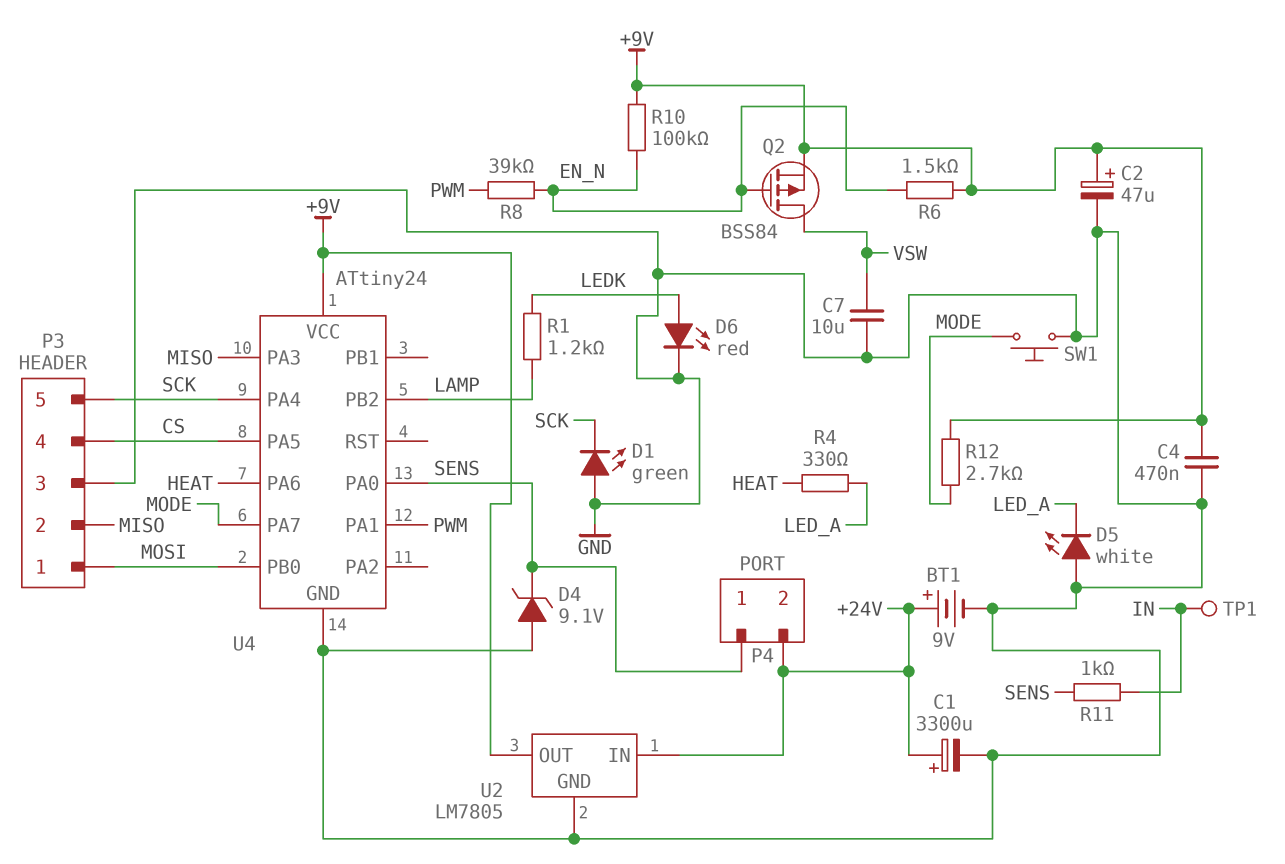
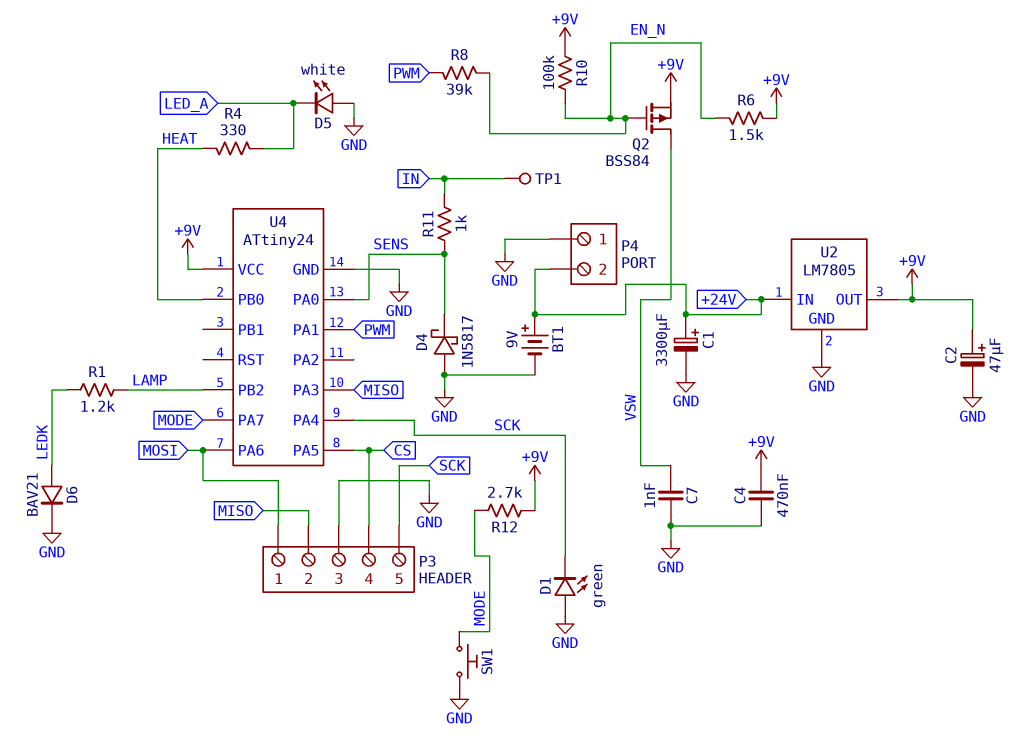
C7: 10uF (GND, VSW) -> 1nF (GND, VSW)
D4: zener 9.1V (A GND, K SENS) -> schottky 1N5817 (A GND, K SENS)
D6: LED red (A LEDK, K GND) -> diode BAV21 (A LEDK, K GND)
P4 pin 1: SENS -> GND
U4 pin PA6: HEAT -> MOSI
U4 pin PB0: MOSI -> HEAT

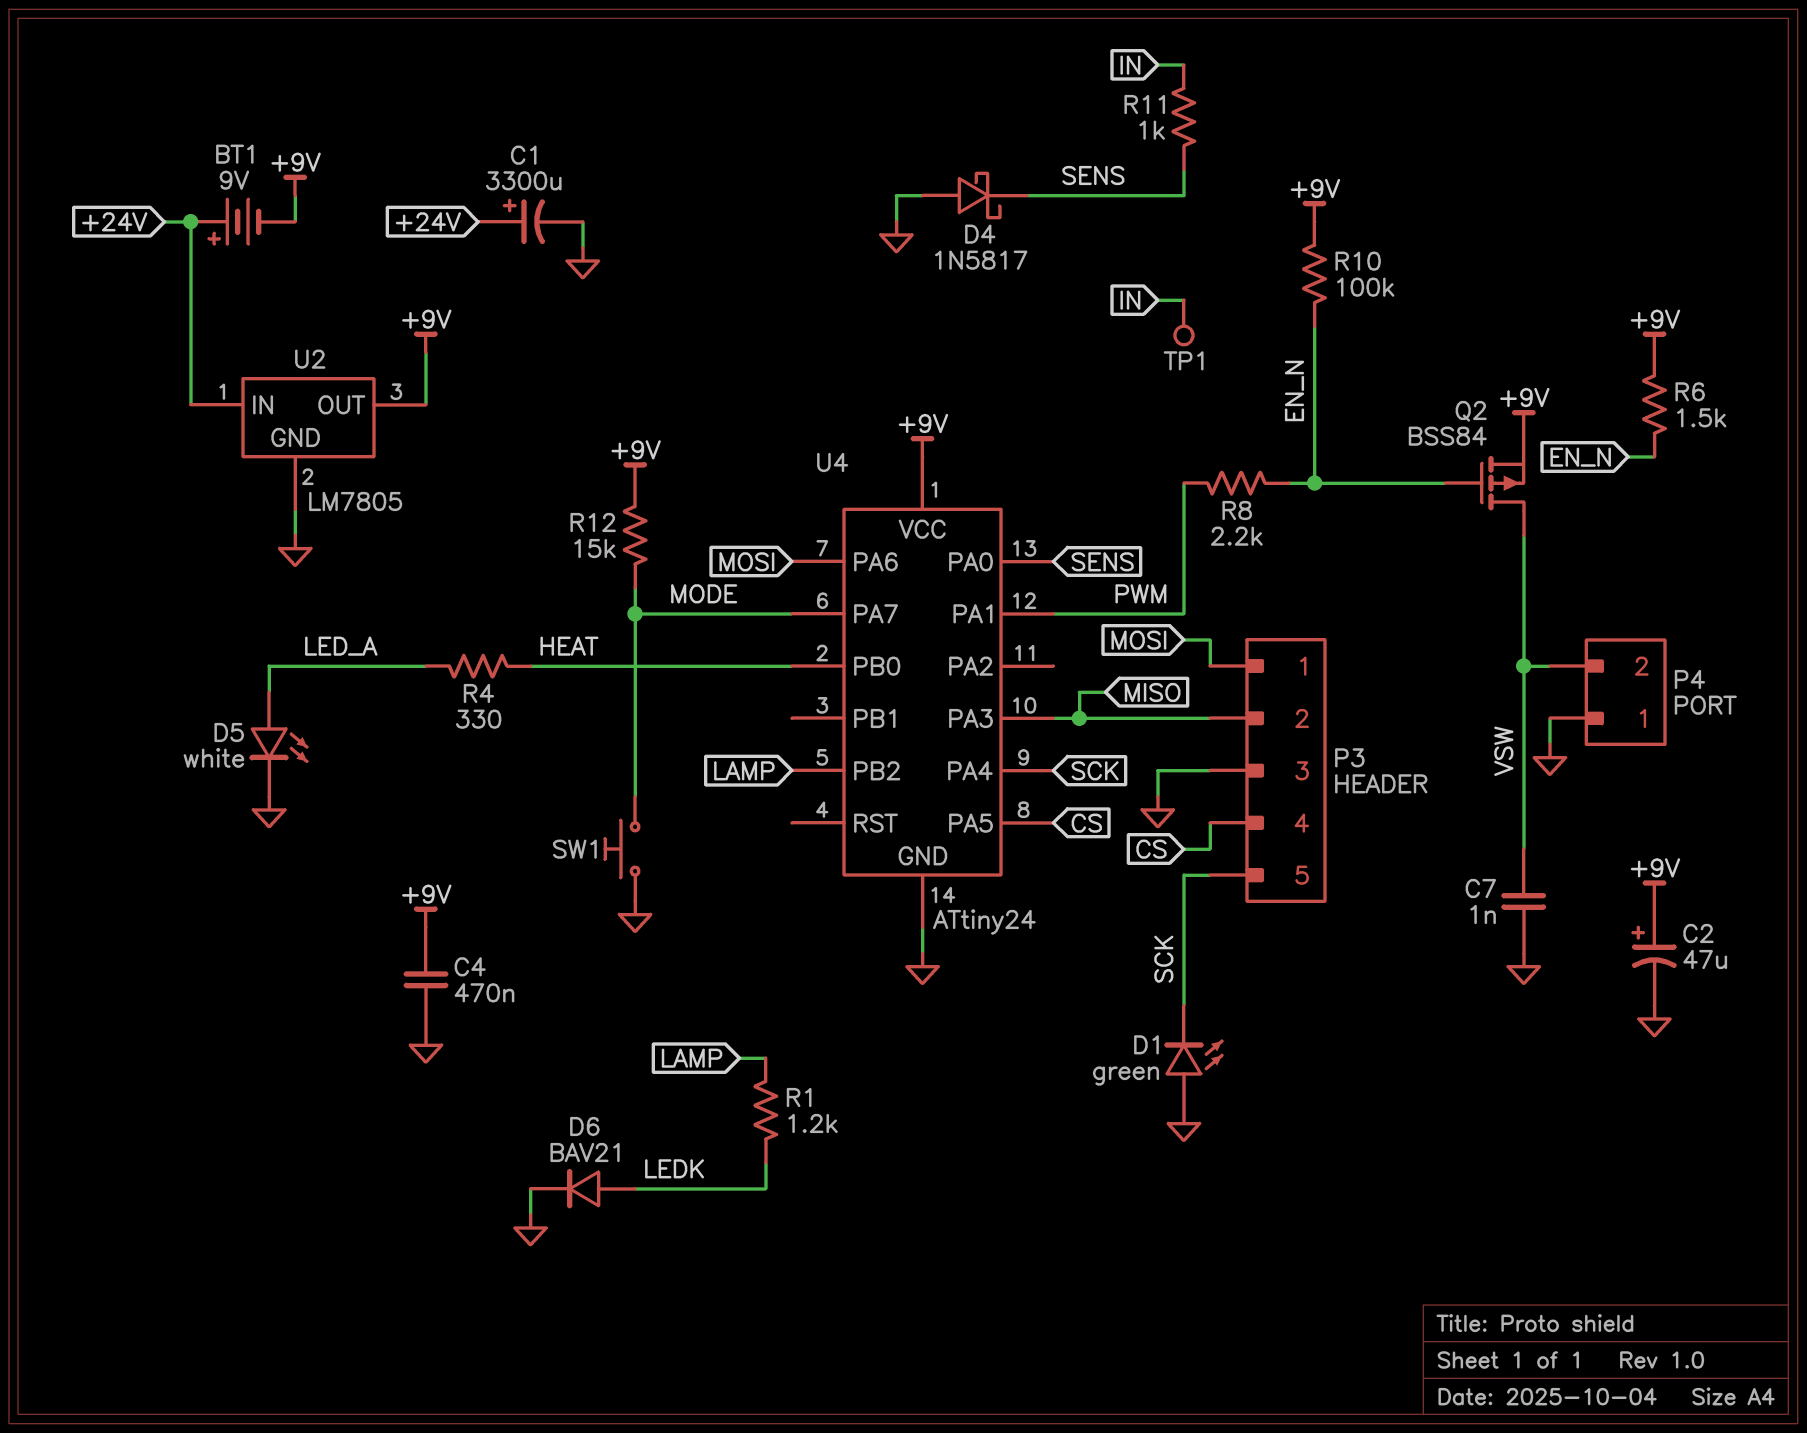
BT1: 9V (plus +24V, minus GND) -> 9V (plus +24V, minus +9V)
D5: LED white (A GND, K LED_A) -> LED white (A LED_A, K GND)
P4 pin 2: +24V -> VSW
R8: 39k (EN_N, PWM) -> 2.2k (EN_N, PWM)
R12: 2.7k (+9V, MODE) -> 15k (+9V, MODE)

